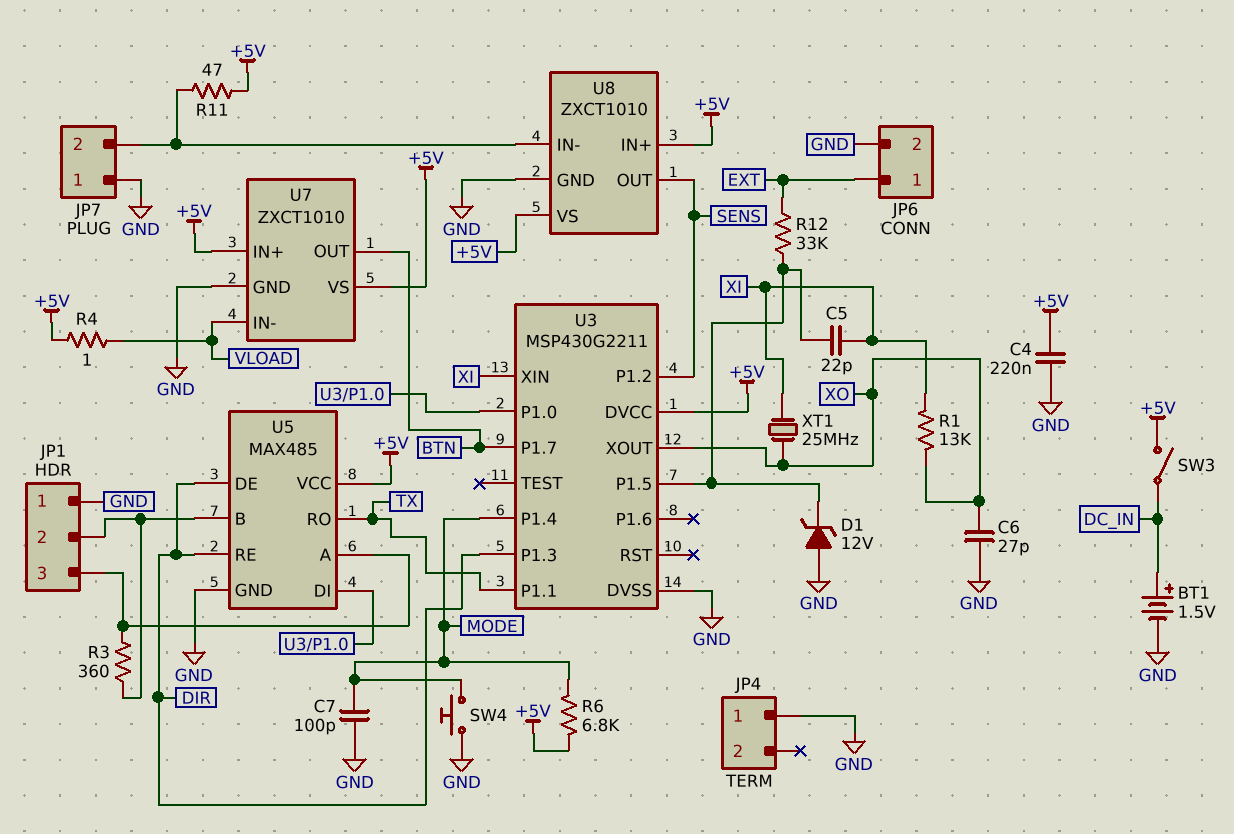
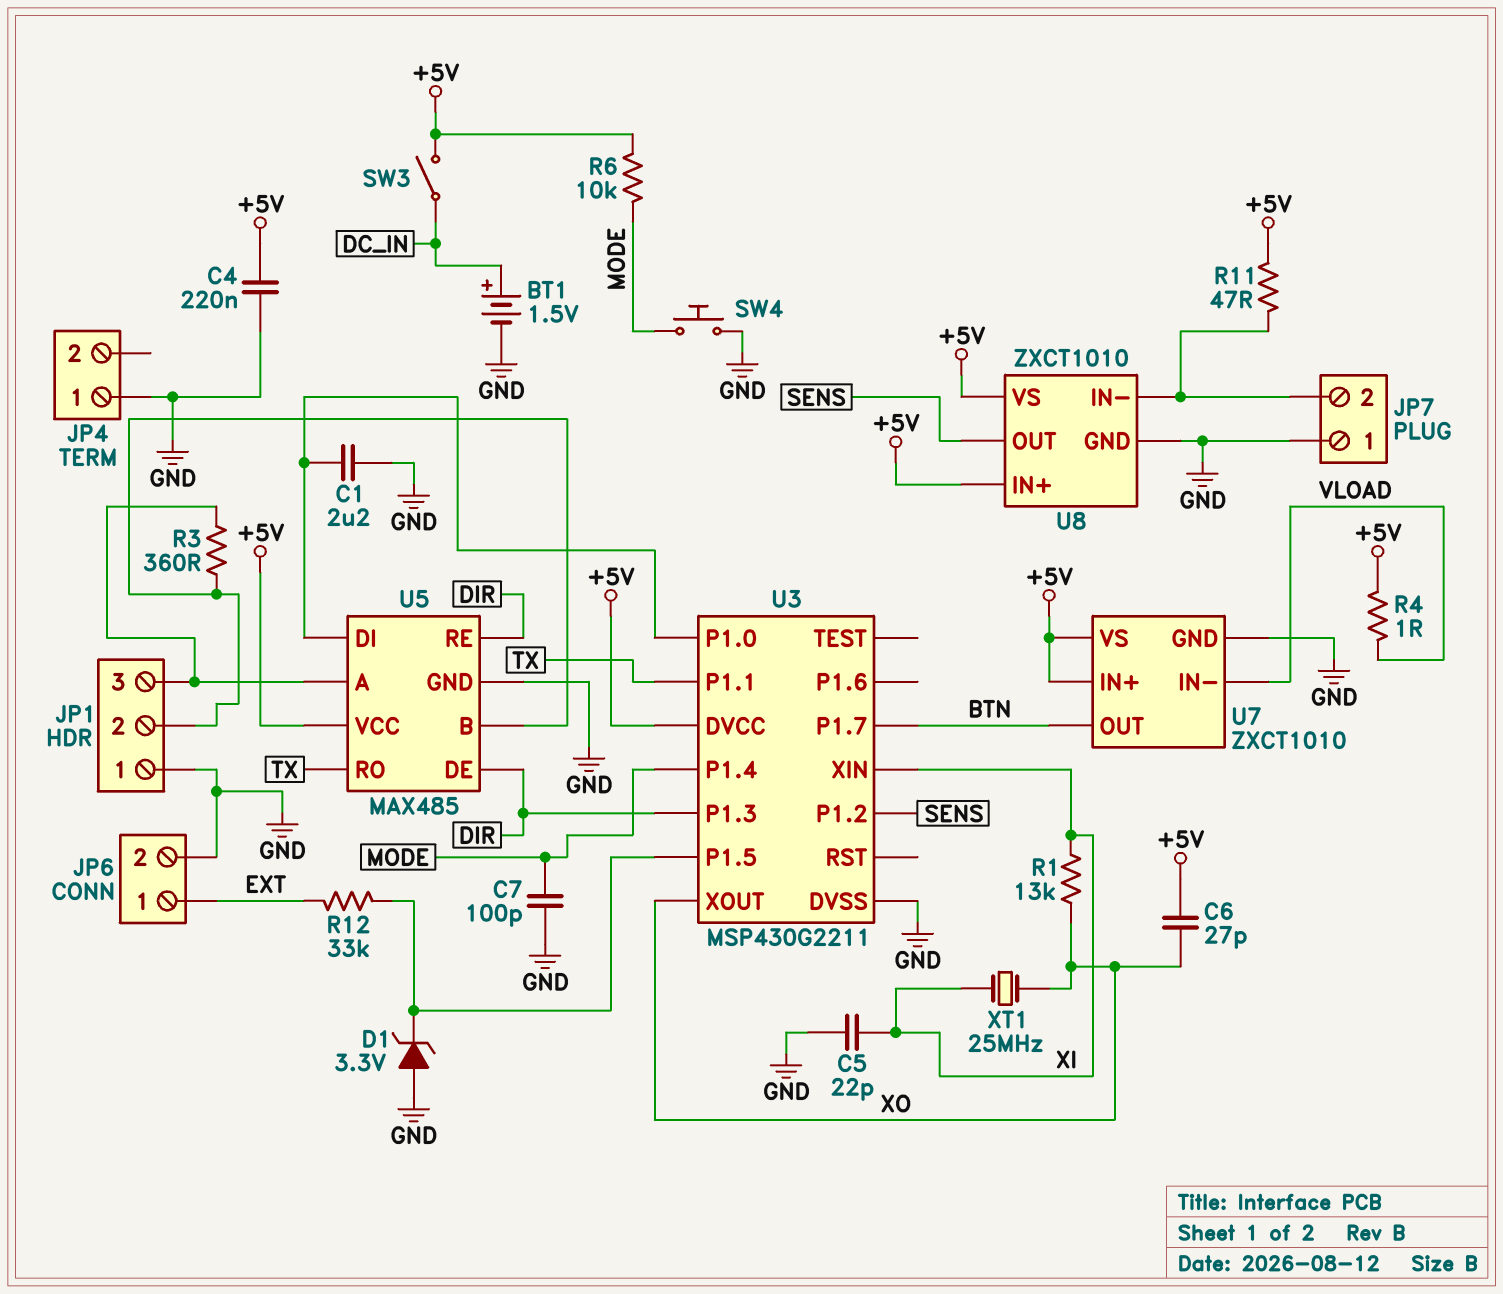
C1: none -> 2.2uF (GND, U3/P1.0)
C5: 22pF (U3/P1.5, XI) -> 22pF (GND, XI)
C6: 27pF (GND, XO) -> 27pF (+5V, XO)
D1: zener 12V (A GND, K U3/P1.5) -> zener 3.3V (A GND, K U3/P1.5)
R6: 6.8k (+5V, MODE) -> 10k (+5V, MODE)

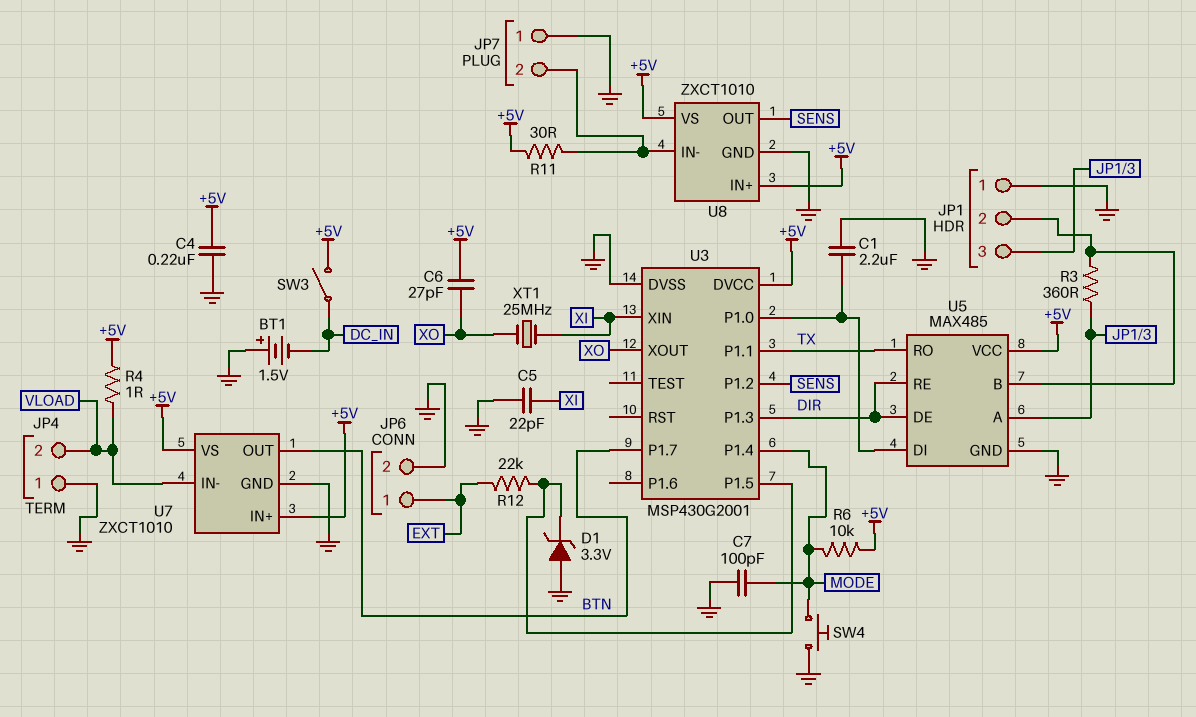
BT1: 1.5V (plus DC_IN, minus GND) -> 1.5V (plus GND, minus DC_IN)
JP4 pin 2: none -> VLOAD
R1: 13k (XI, XO) -> none
R11: 47 (+5V, JP7/2) -> 30 (+5V, JP7/2)
R12: 33k (EXT, U3/P1.5) -> 22k (EXT, U3/P1.5)
U3: MSP430G2211 -> MSP430G2001

